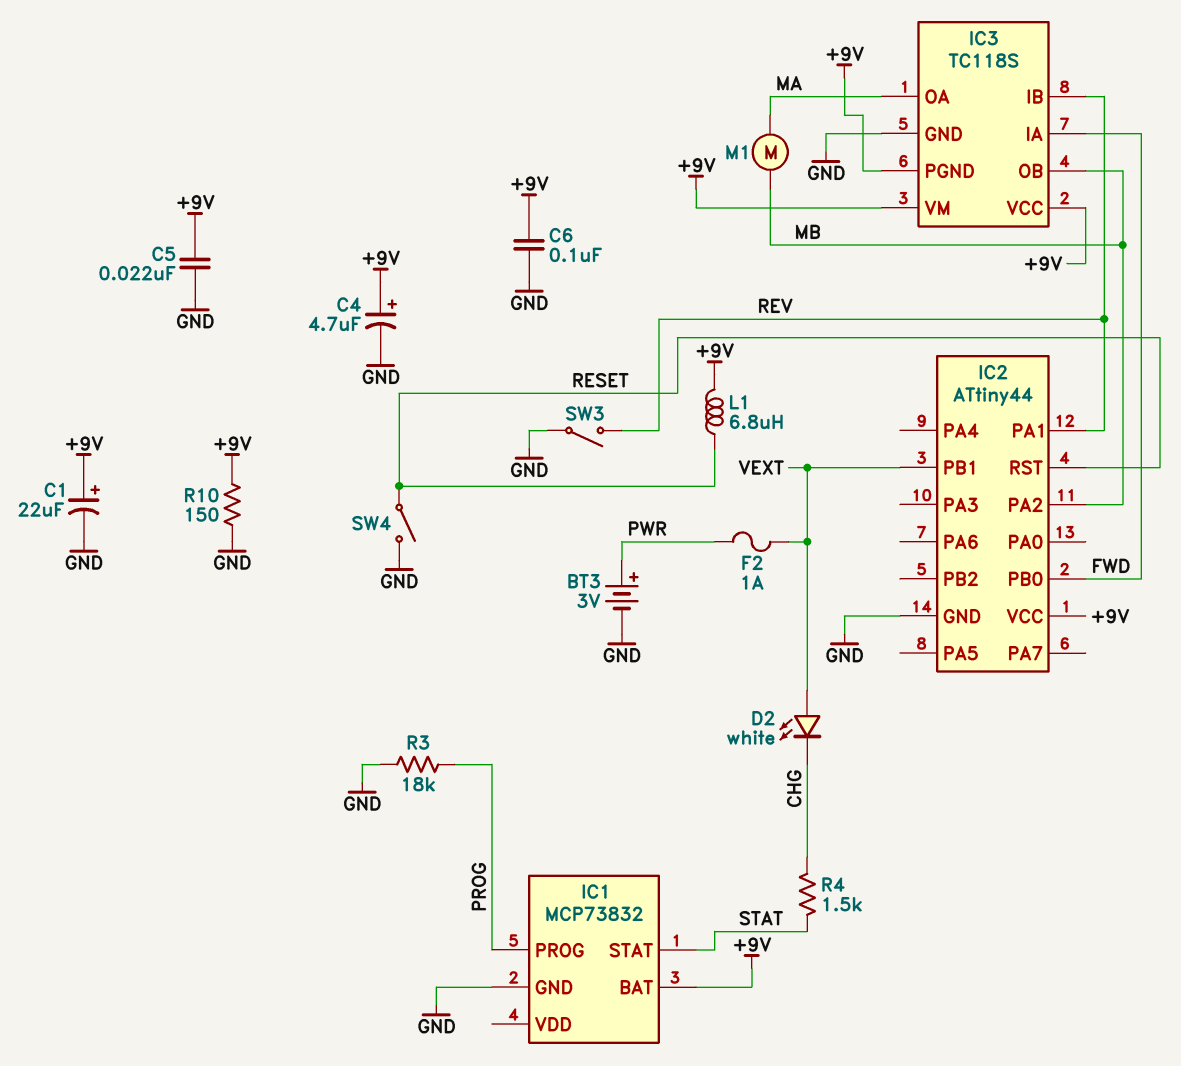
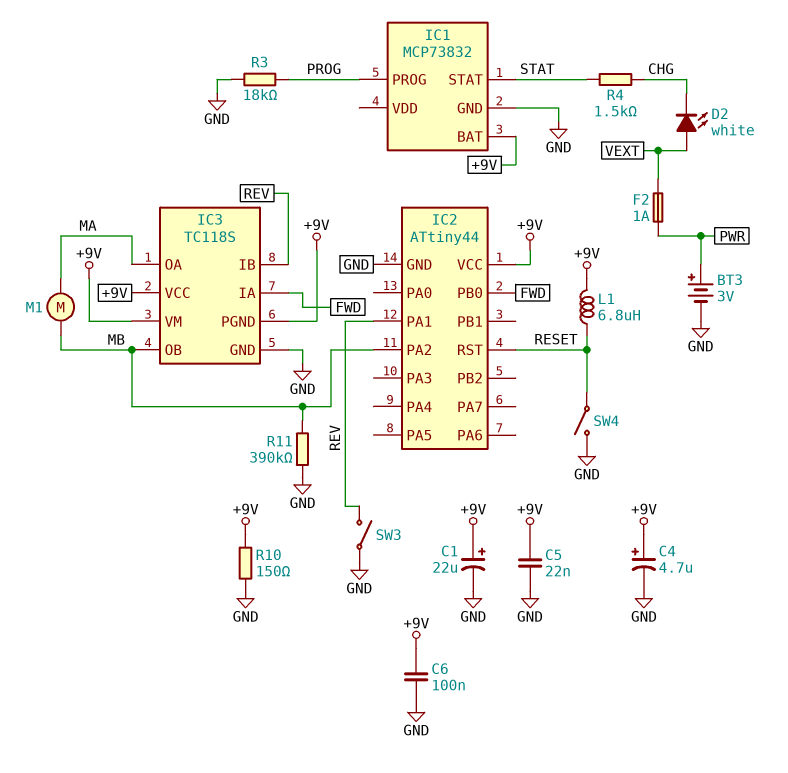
IC2 pin PB1: VEXT -> none
R11: none -> 390k (GND, MB)

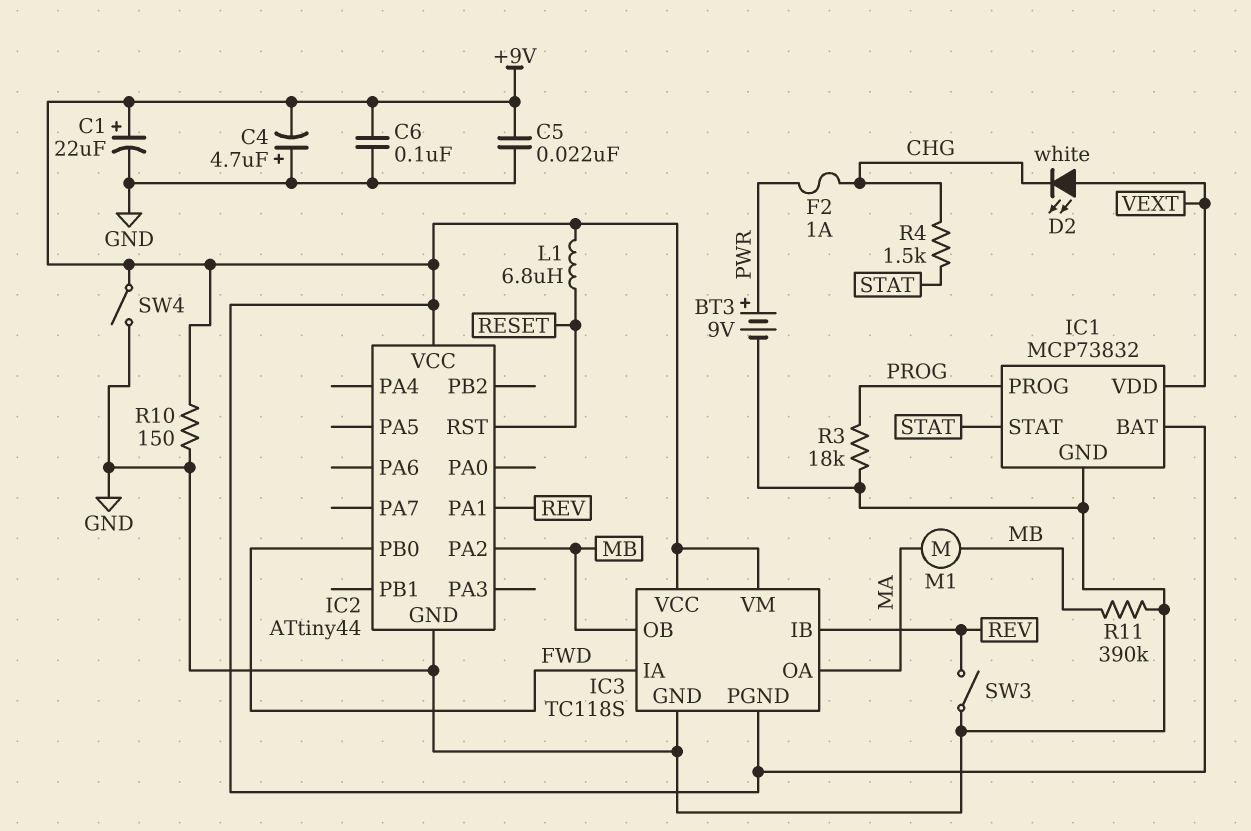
BT3: 3V (plus PWR, minus GND) -> 9V (plus PWR, minus GND)
C4: 4.7uF (plus +9V, minus GND) -> 4.7uF (plus GND, minus +9V)
F2: 1A (PWR, VEXT) -> 1A (CHG, PWR)
IC1 pin VDD: none -> VEXT
SW4: switch (GND, RESET) -> switch (+9V, GND)

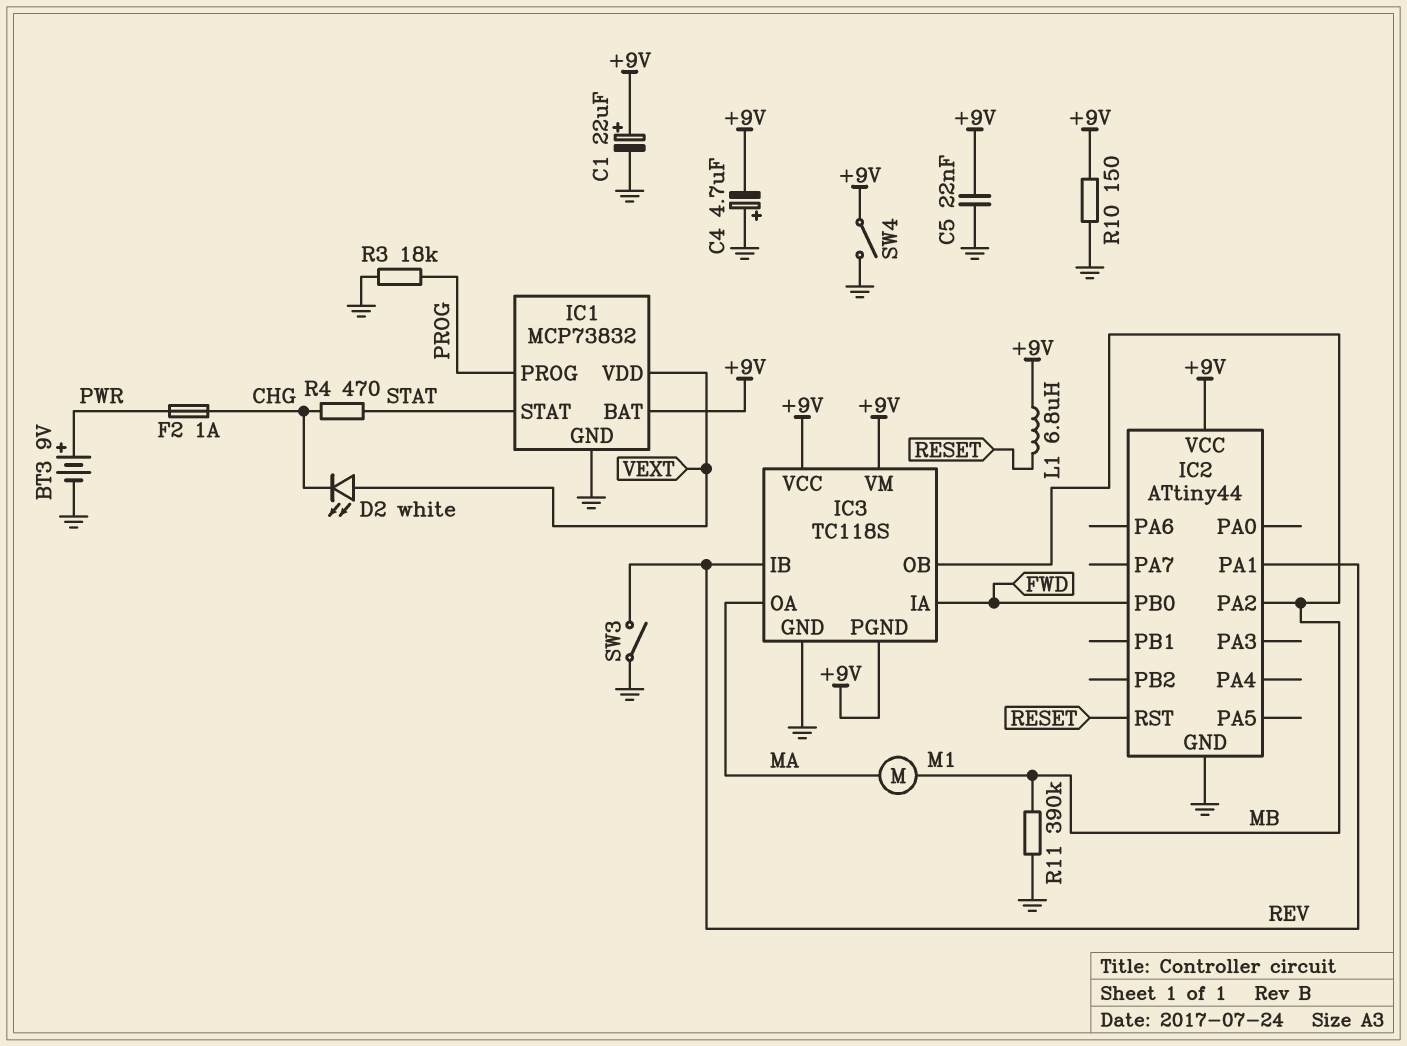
C6: 100nF (+9V, GND) -> none
R4: 1.5k (CHG, STAT) -> 470 (CHG, STAT)

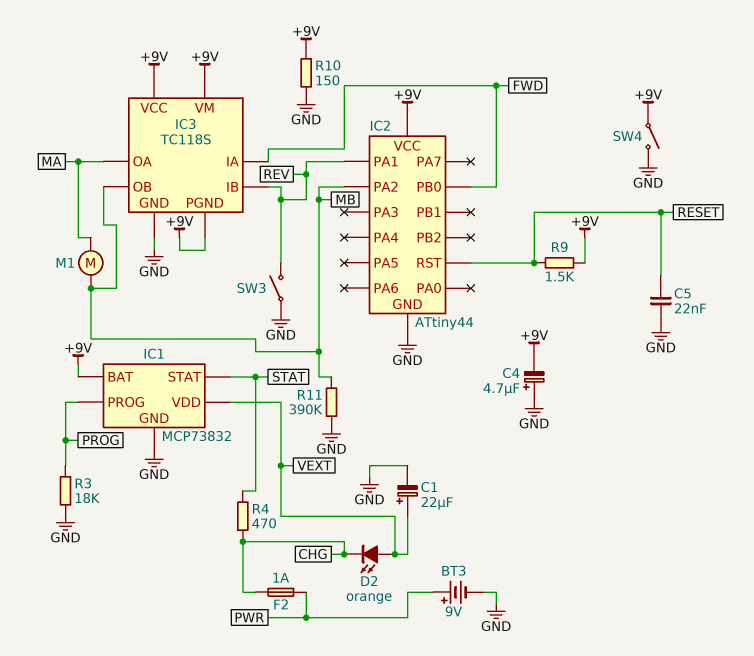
C1: 22uF (plus +9V, minus GND) -> 22uF (plus VEXT, minus GND)
C5: 22nF (+9V, GND) -> 22nF (GND, RESET)
D2: LED white (A VEXT, K CHG) -> LED orange (A VEXT, K CHG)
L1: 6.8uH (+9V, RESET) -> none
R9: none -> 1.5k (+9V, RESET)

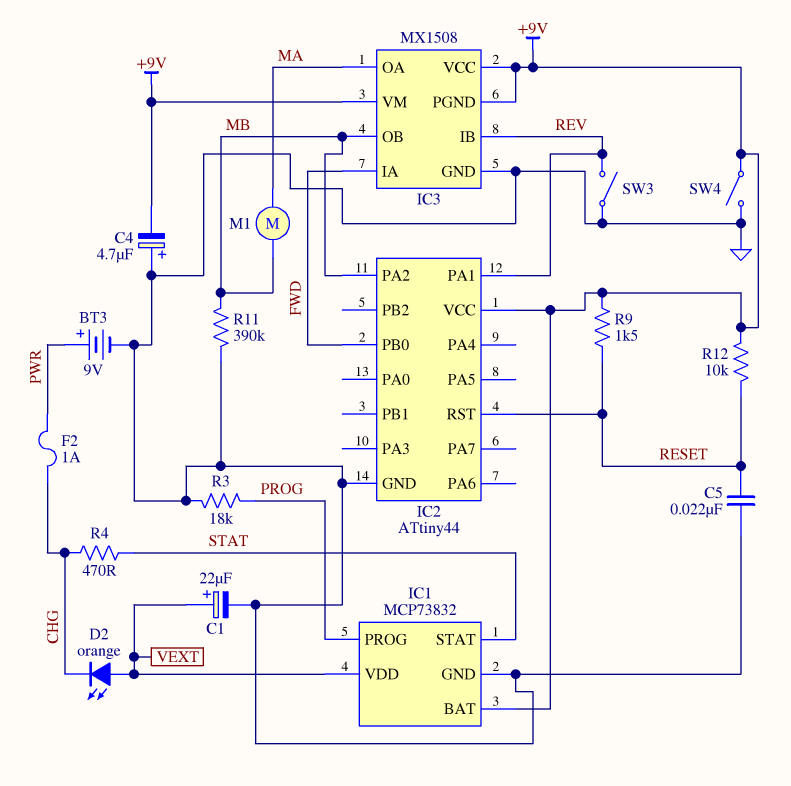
IC3: TC118S -> MX1508
R10: 150 (+9V, GND) -> none
R12: none -> 10k (+9V, RESET)

